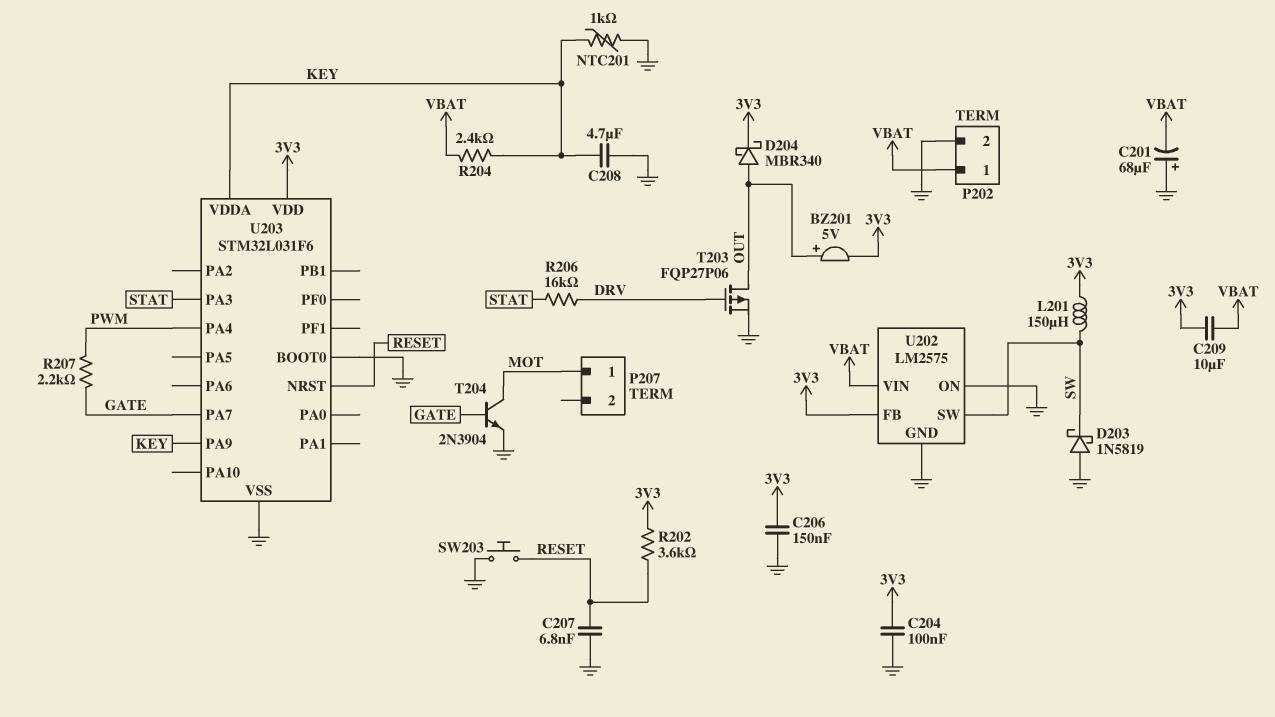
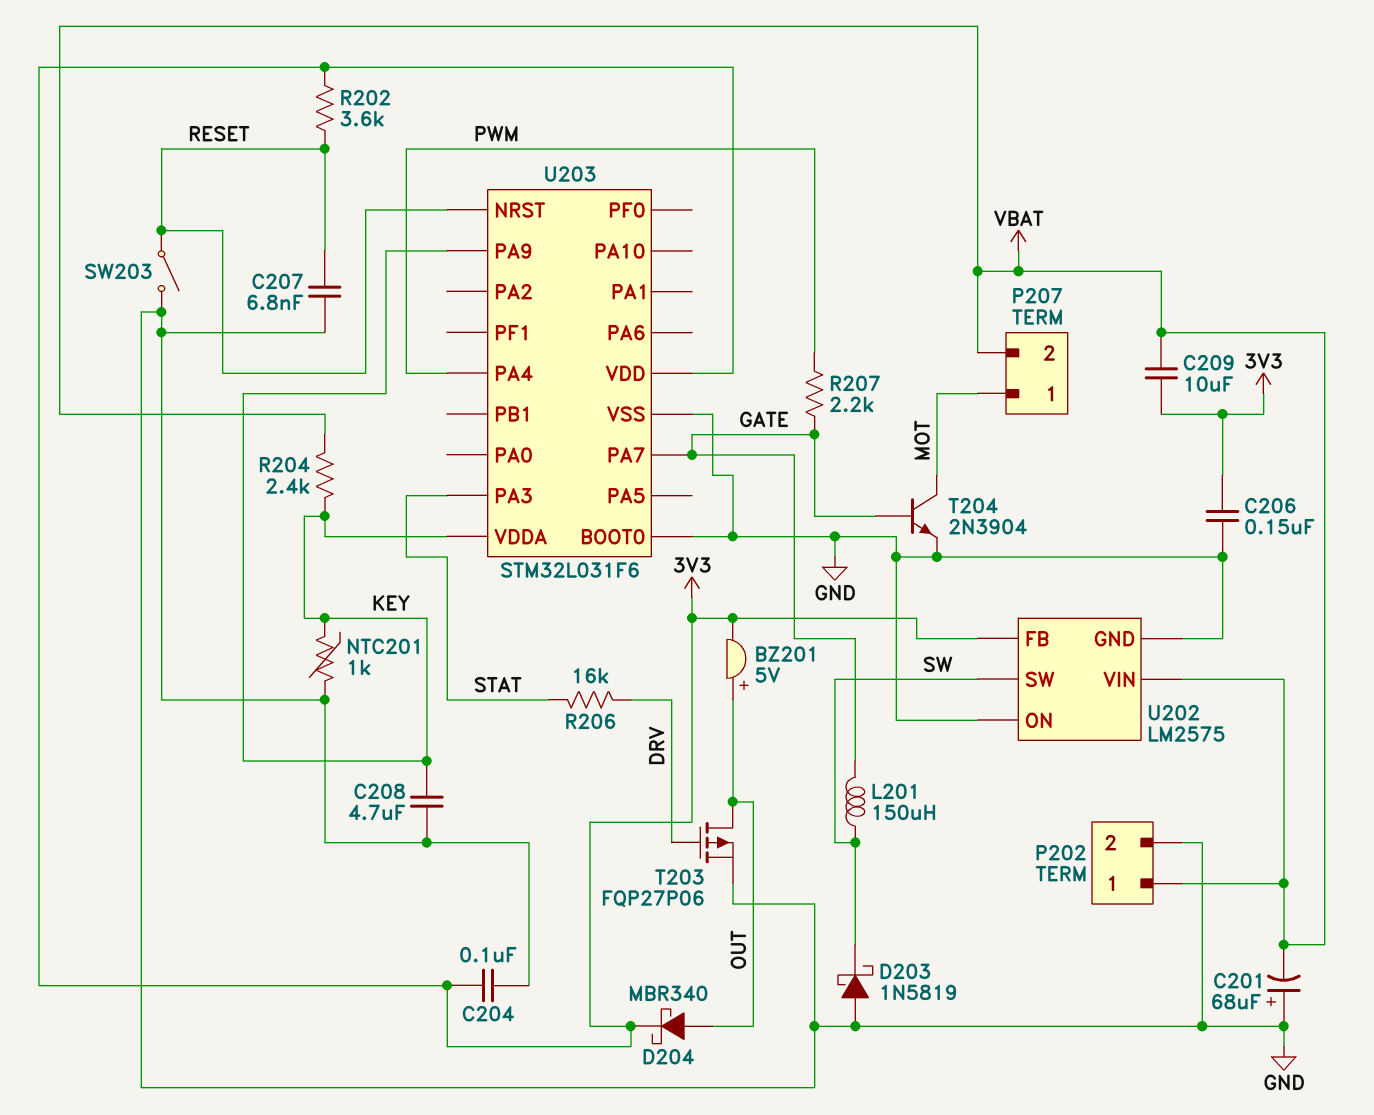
L201: 150uH (3V3, SW) -> 150uH (GATE, SW)
P207 pin 2: none -> VBAT
SW203: button (GND, RESET) -> switch (GND, RESET)

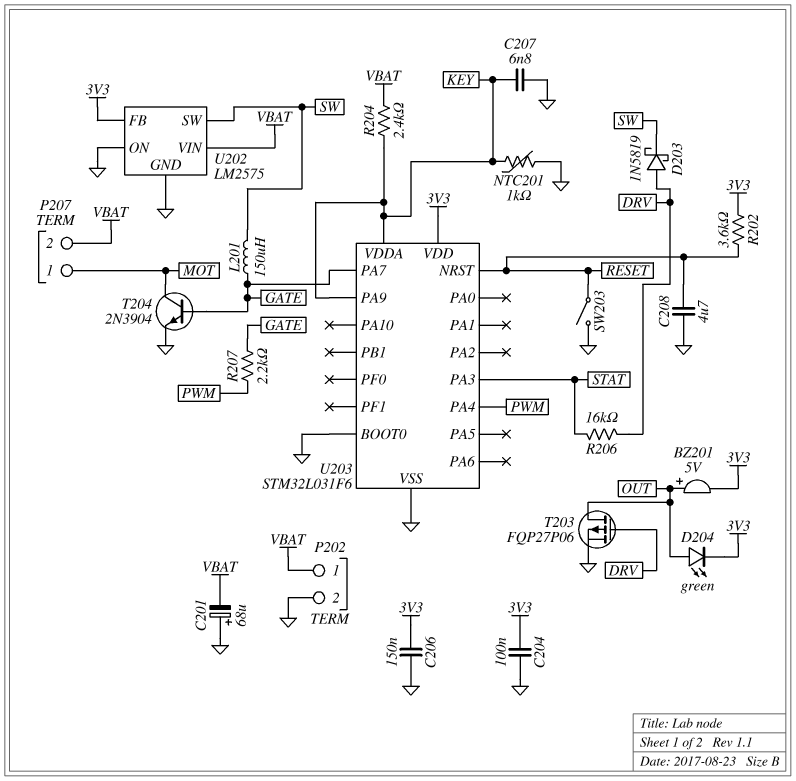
C207: 6.8nF (GND, RESET) -> 6.8nF (GND, KEY)
C208: 4.7uF (GND, KEY) -> 4.7uF (GND, RESET)
C209: 10uF (3V3, VBAT) -> none
D203: schottky 1N5819 (A GND, K SW) -> schottky 1N5819 (A DRV, K SW)
D204: schottky MBR340 (A OUT, K 3V3) -> LED green (A OUT, K 3V3)

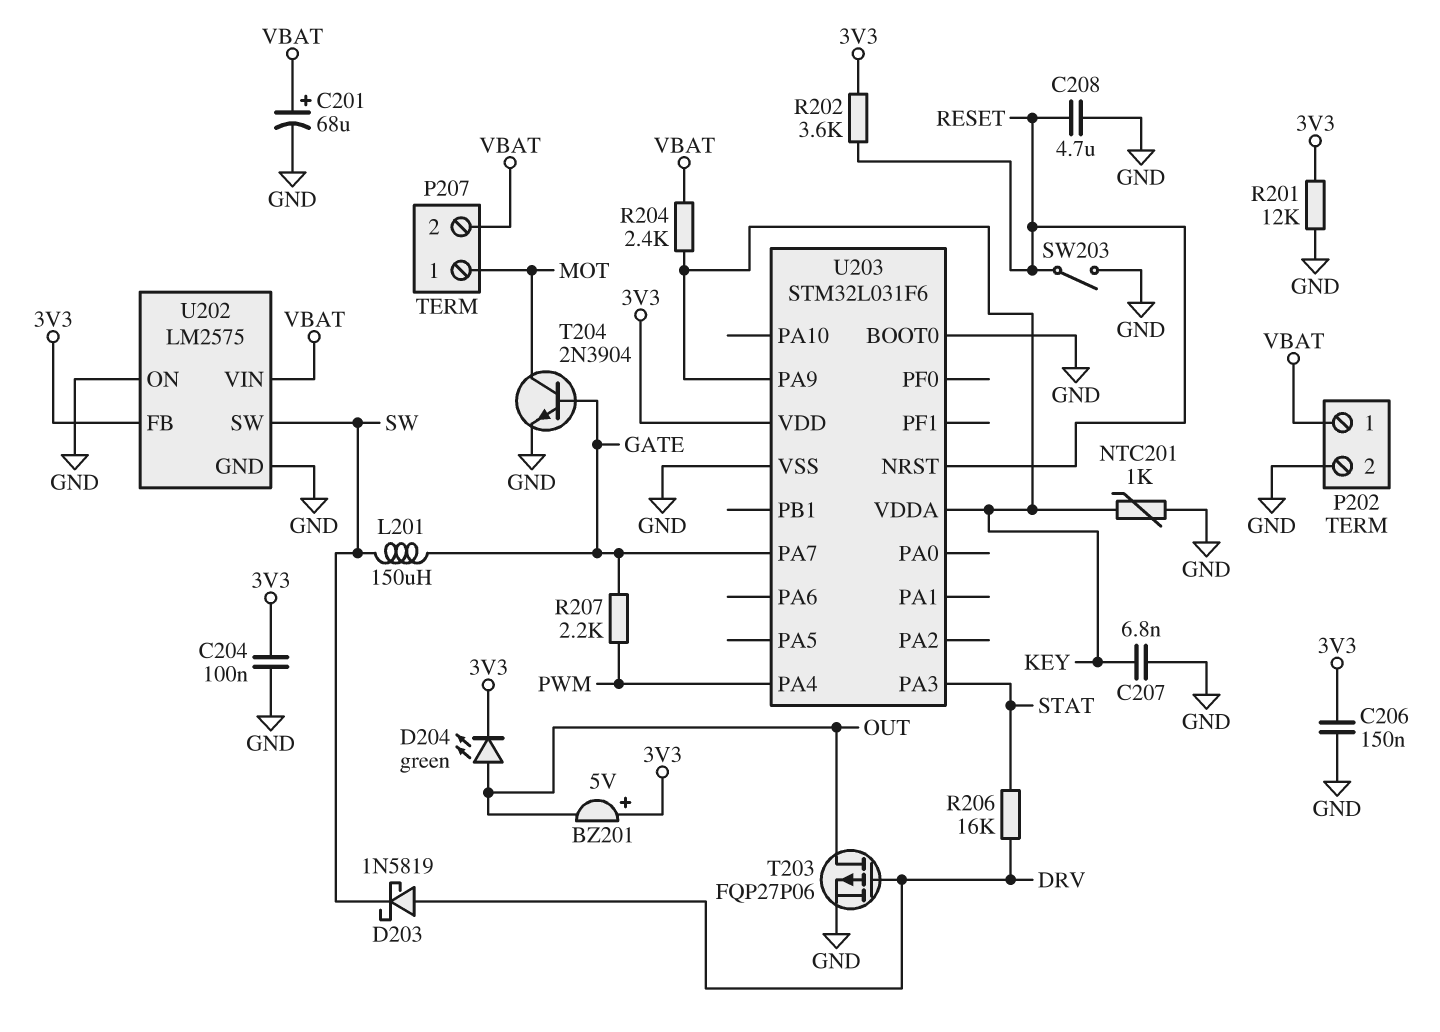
BZ201: buzzer 5V (plus OUT, minus 3V3) -> buzzer 5V (plus 3V3, minus OUT)
C201: 68uF (plus GND, minus VBAT) -> 68uF (plus VBAT, minus GND)
R201: none -> 12k (3V3, GND)

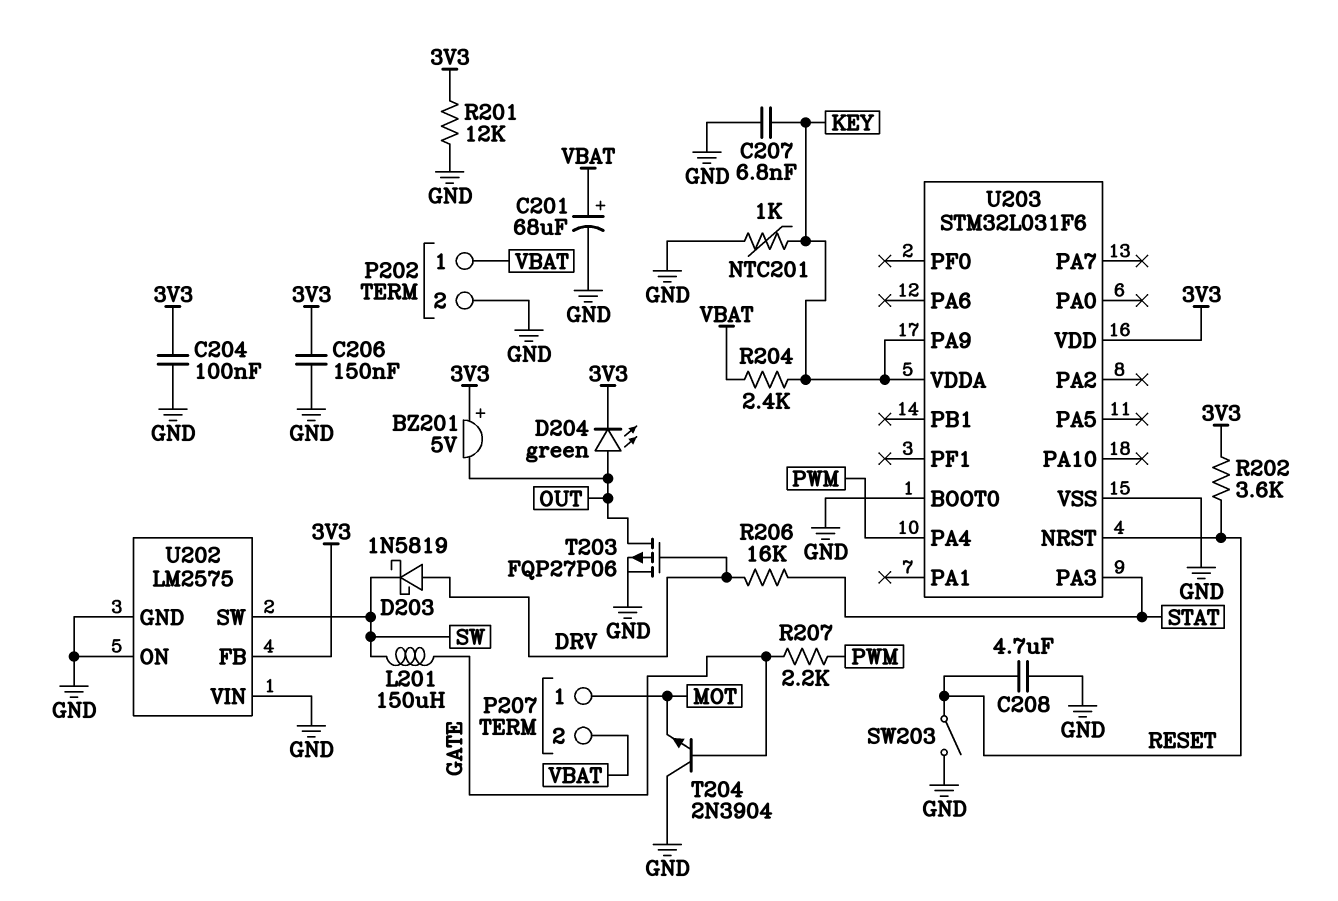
T204: NPN 2N3904 (B GATE, C MOT, E GND) -> NPN 2N3904 (B GATE, C GND, E MOT)
U202 pin VIN: VBAT -> GND
U203 pin PA7: GATE -> none

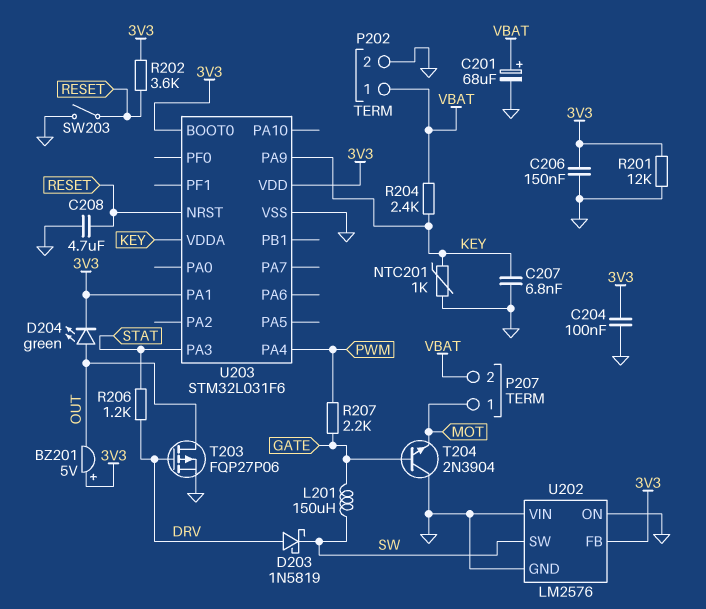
R206: 16k (DRV, STAT) -> 1.2k (DRV, STAT)
U202: LM2575 -> LM2576
U203 pin BOOT0: GND -> 3V3
U203 pin PA1: none -> 3V3

